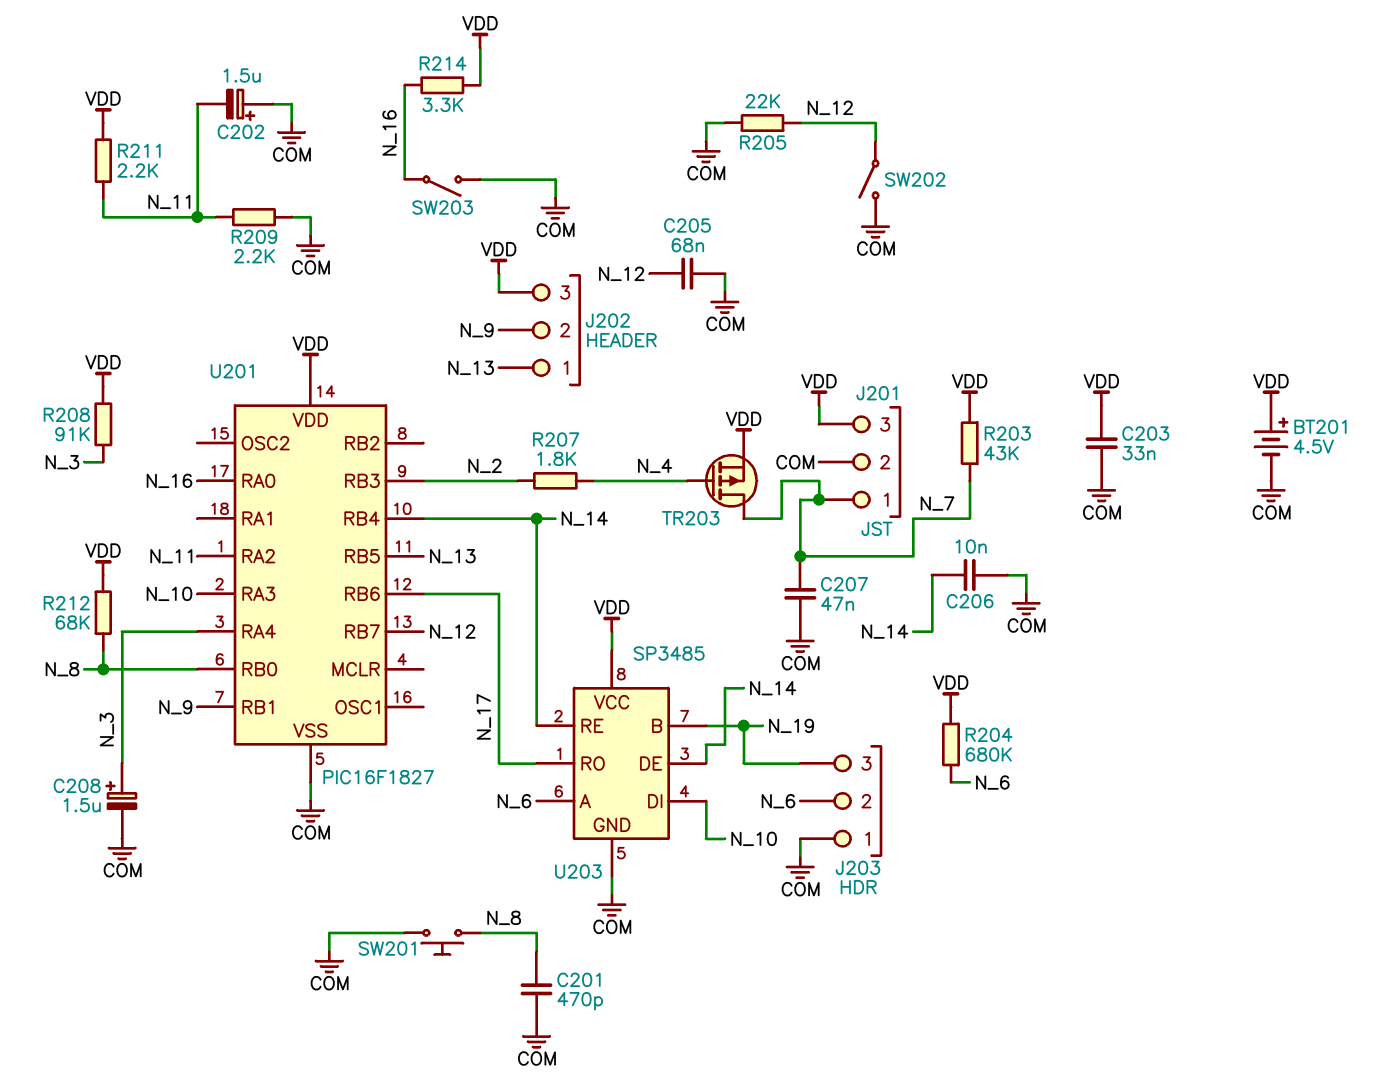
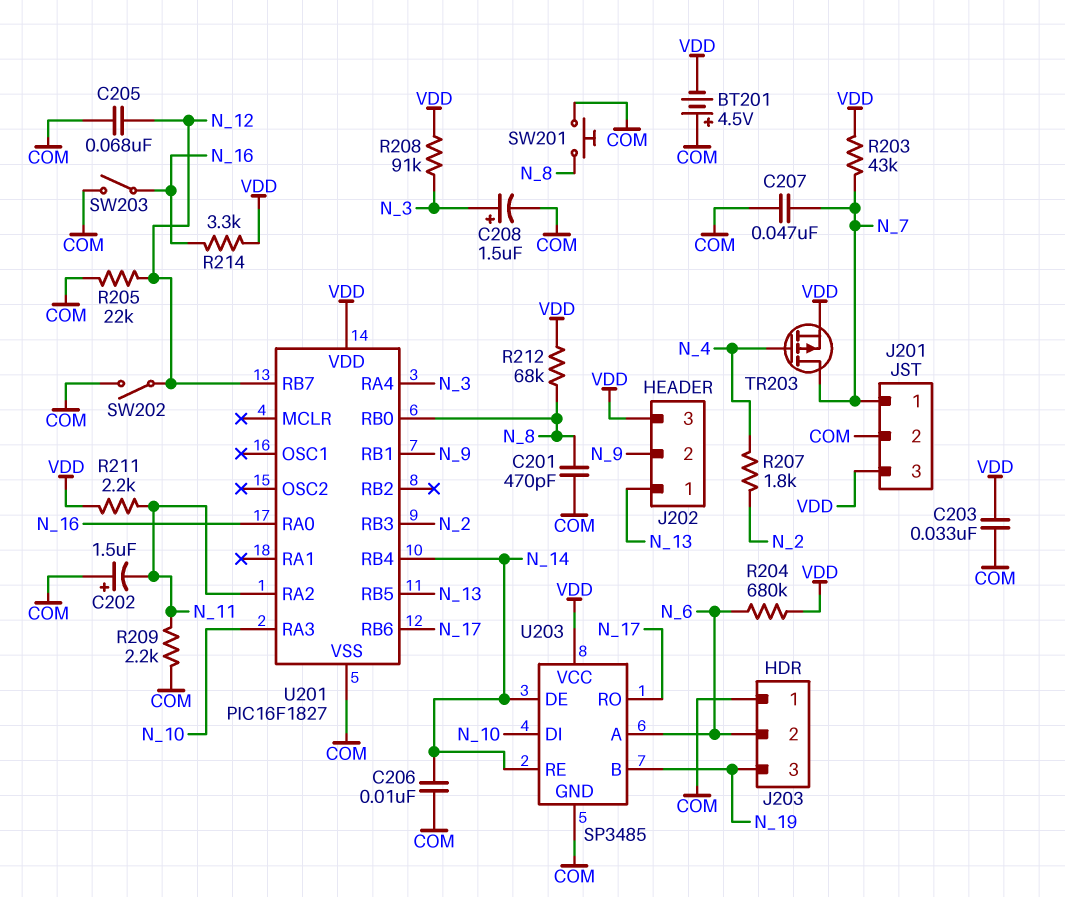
BT201: 4.5V (plus VDD, minus COM) -> 4.5V (plus COM, minus VDD)

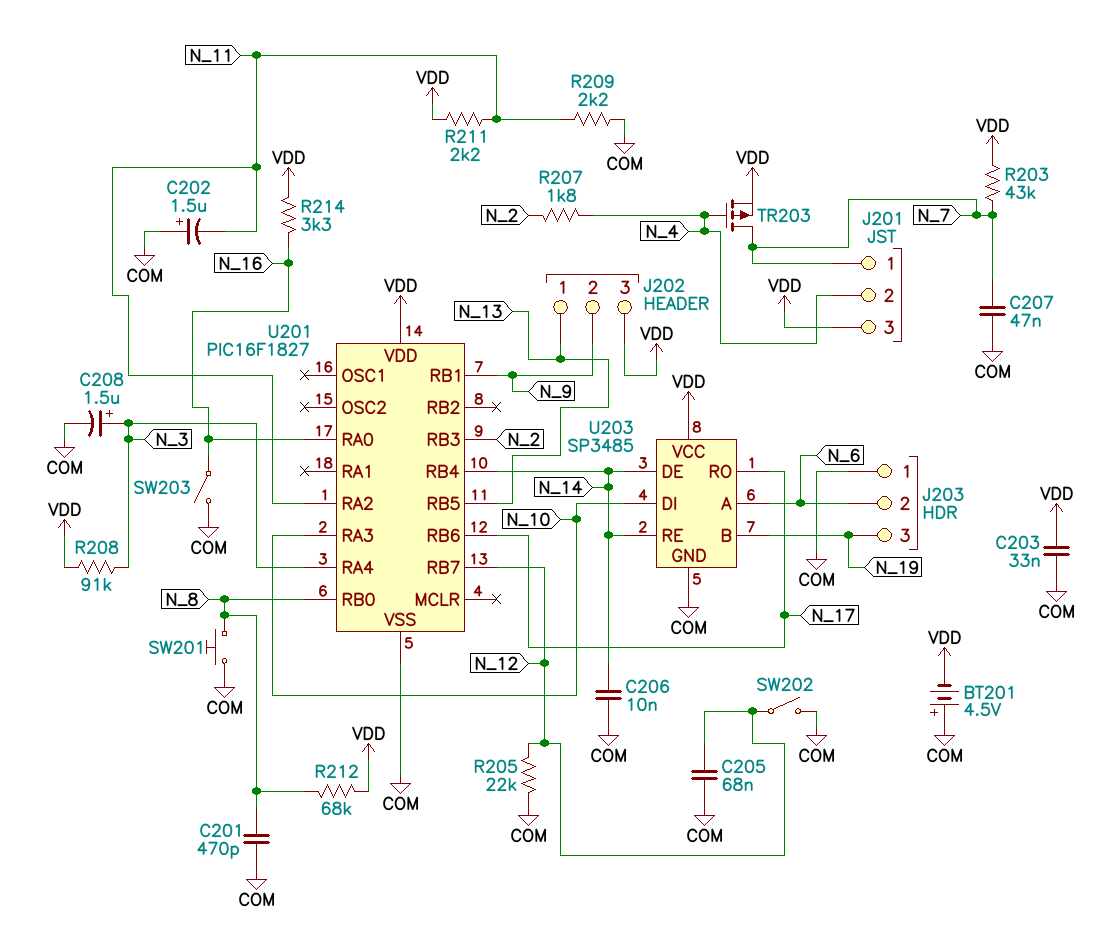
J201 pin 2: COM -> N_4
R204: 680k (N_6, VDD) -> none

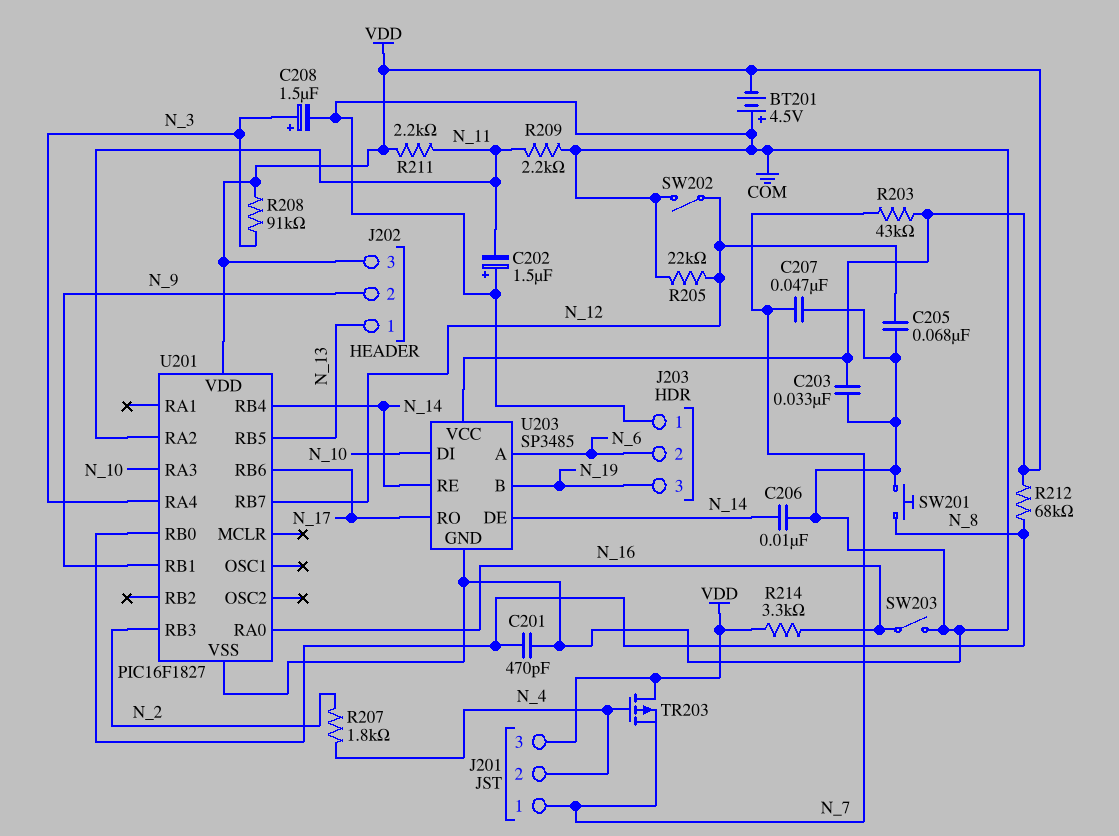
TR203: PMOS (G N_4, D N_7, S VDD) -> PMOS (G N_4, D VDD, S N_7)

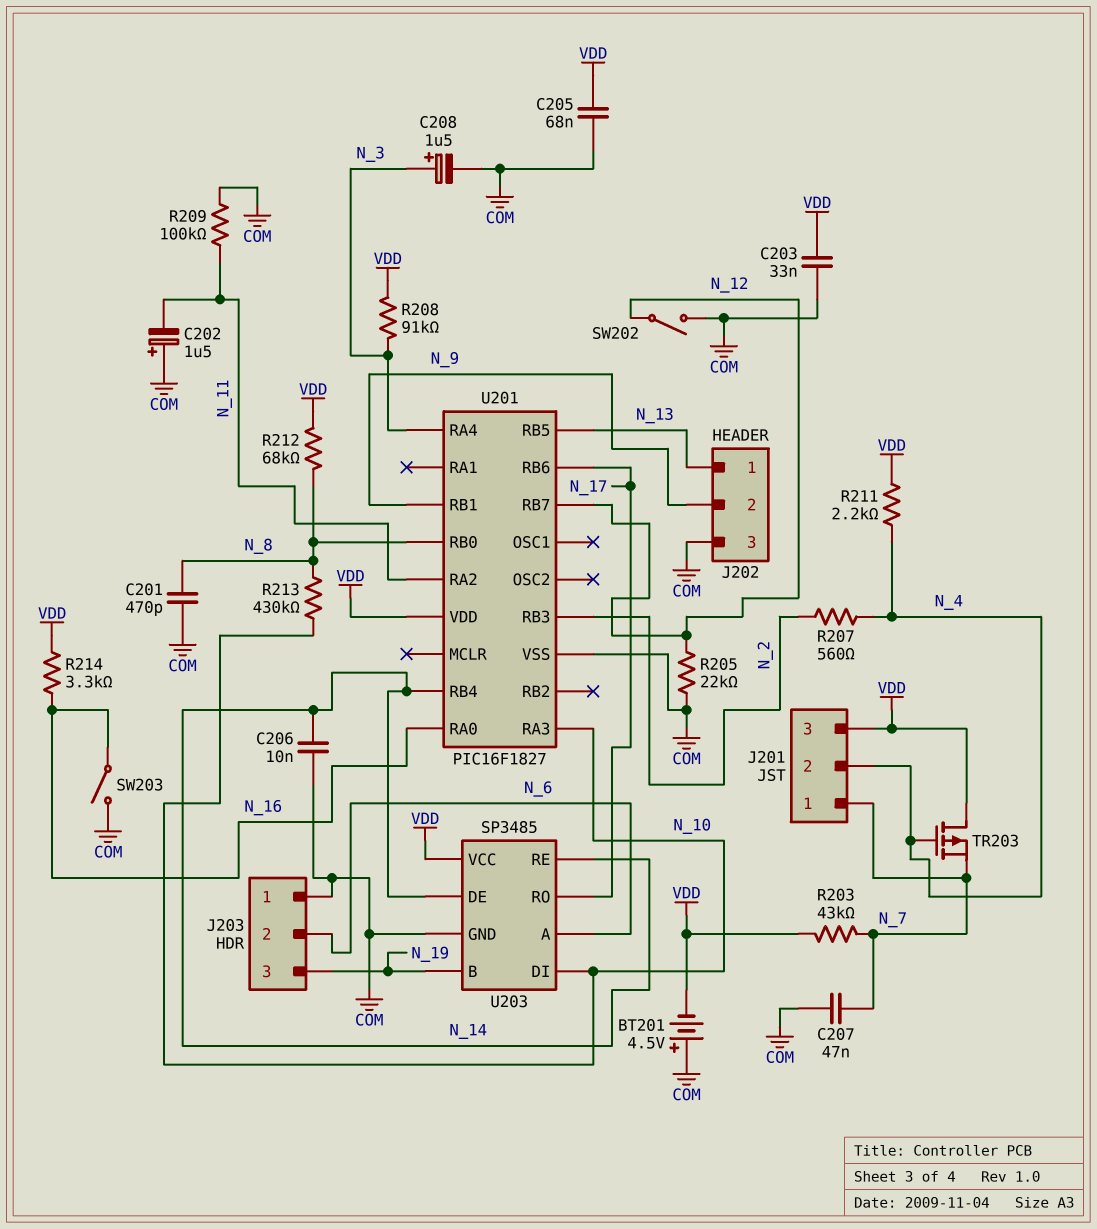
C205: 68nF (COM, N_12) -> 68nF (COM, VDD)
J202 pin 3: VDD -> COM
R207: 1.8k (N_2, N_4) -> 560 (N_2, N_4)
R209: 2.2k (COM, N_11) -> 100k (COM, N_11)
R211: 2.2k (N_11, VDD) -> 2.2k (N_4, VDD)
R213: none -> 430k (N_8, N_10)
SW201: button (COM, N_8) -> none

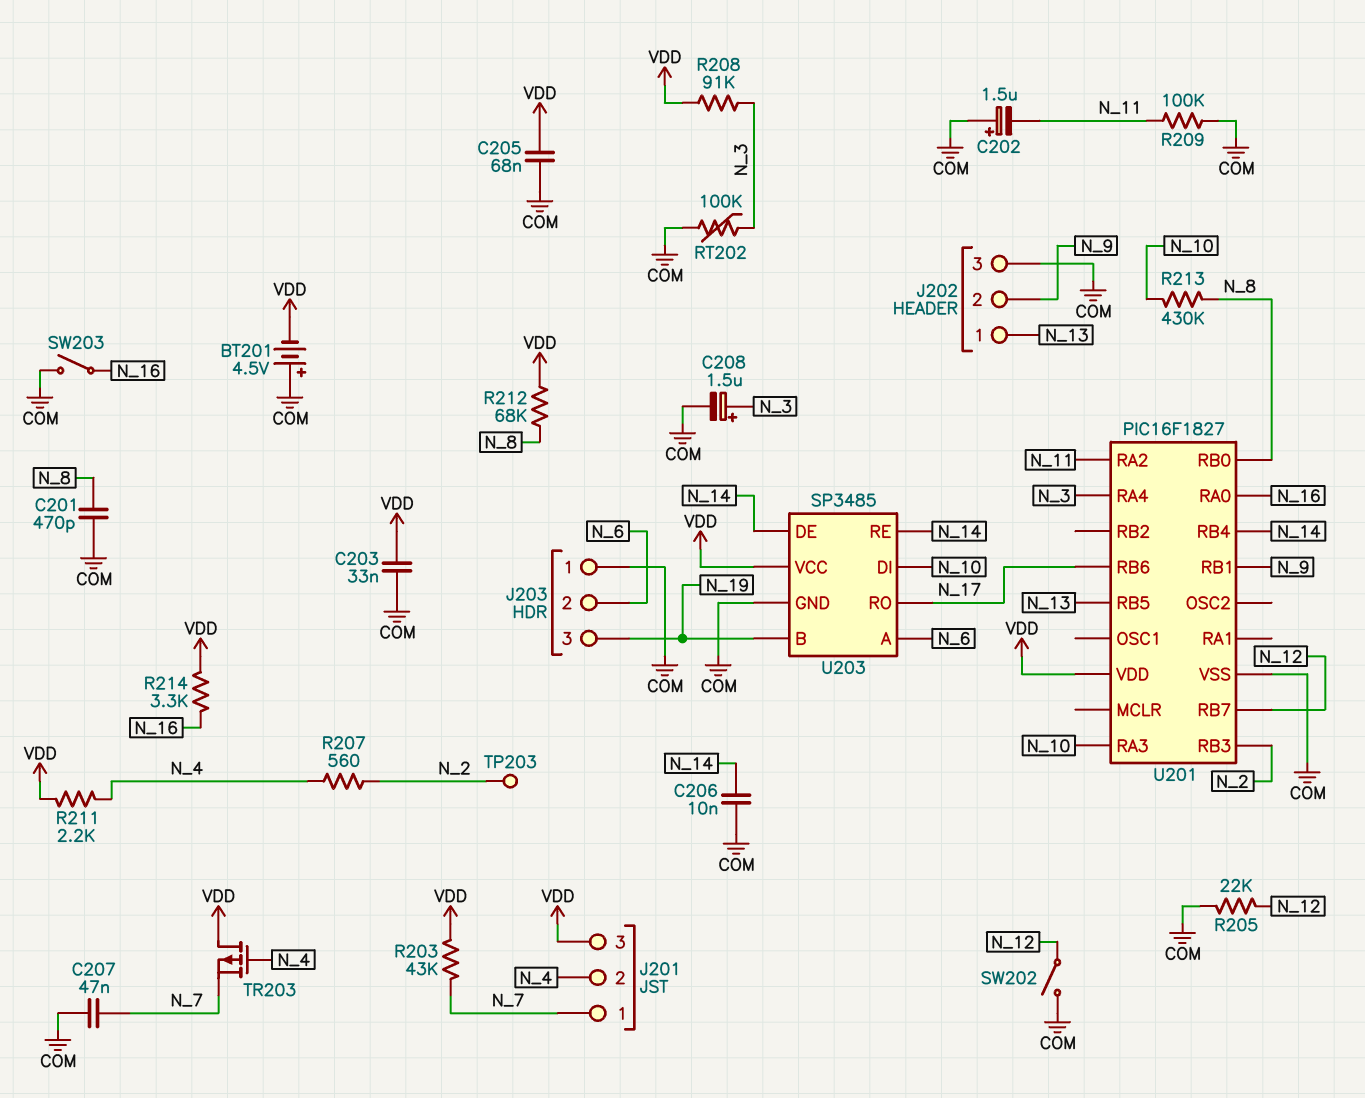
RT202: none -> 100k (COM, N_3)
TP203: none -> test point (N_2)

